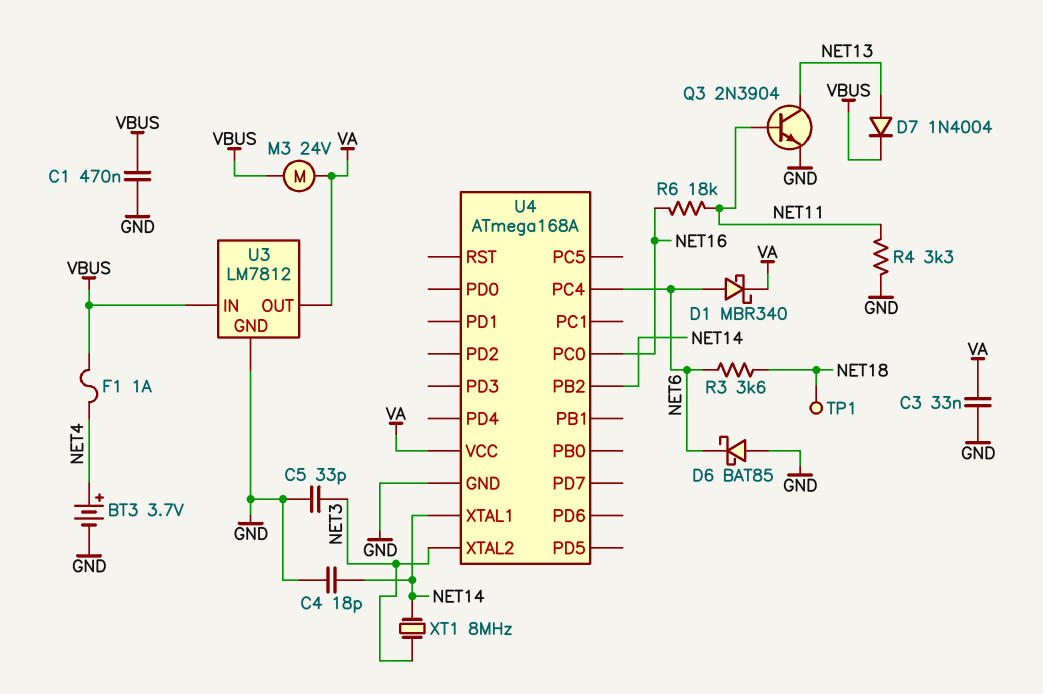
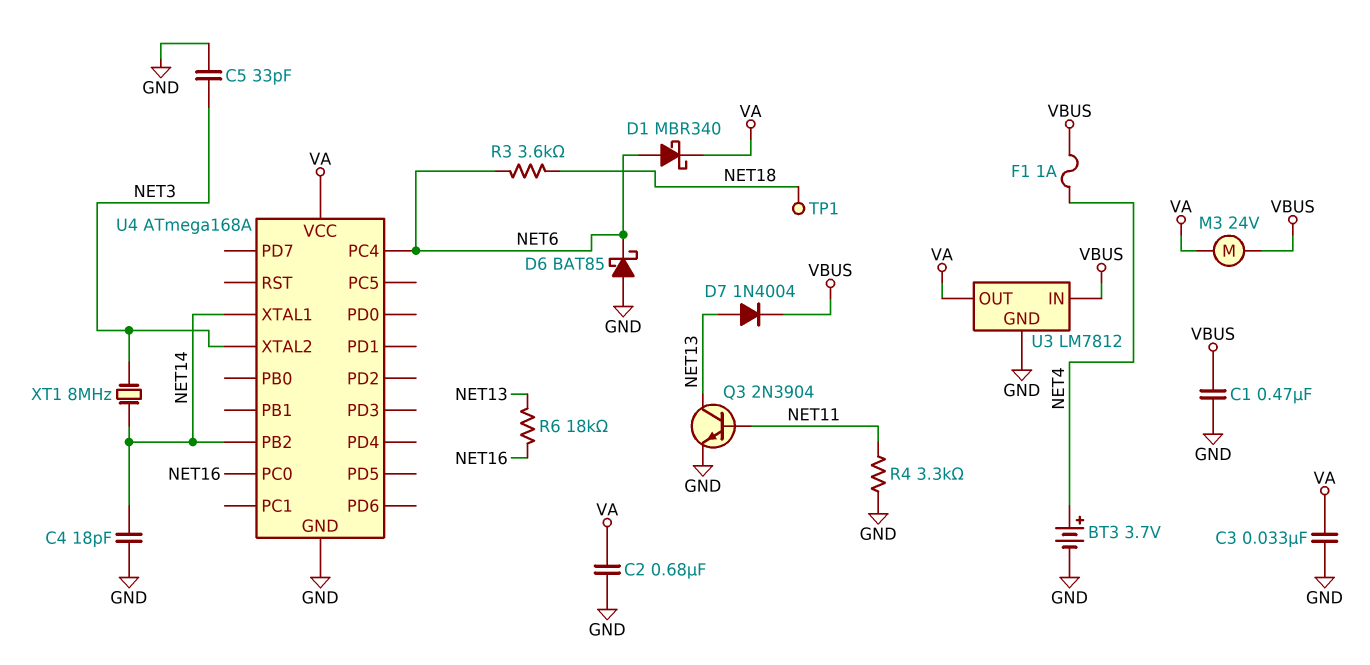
C2: none -> 680nF (GND, VA)
R6: 18k (NET11, NET16) -> 18k (NET13, NET16)

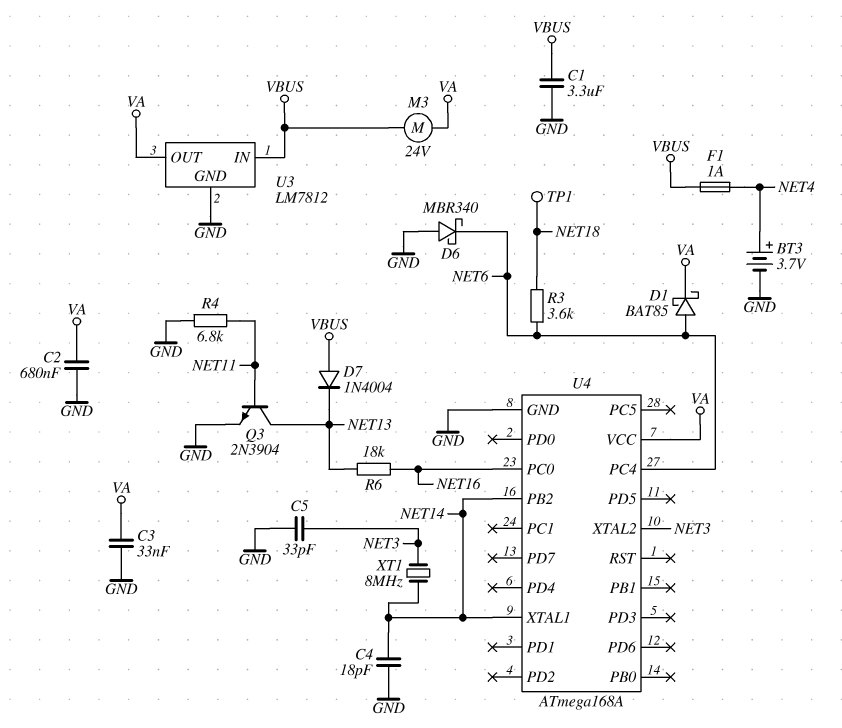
C1: 470nF (GND, VBUS) -> 3.3uF (GND, VBUS)
D1: schottky MBR340 (A NET6, K VA) -> schottky BAT85 (A NET6, K VA)
D6: schottky BAT85 (A GND, K NET6) -> schottky MBR340 (A GND, K NET6)
D7: diode 1N4004 (A NET13, K VBUS) -> diode 1N4004 (A VBUS, K NET13)
R4: 3.3k (GND, NET11) -> 6.8k (GND, NET11)

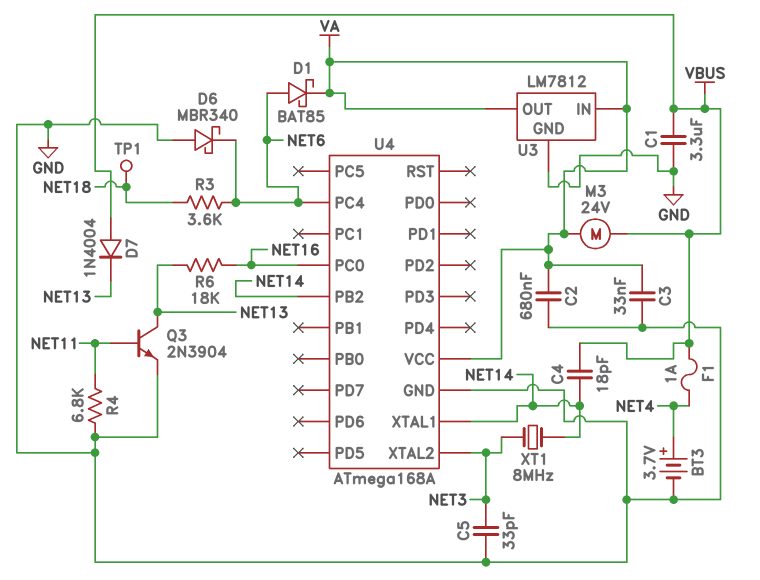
C4: 18pF (GND, NET14) -> 18pF (NET14, VBUS)
U3 pin IN: VBUS -> VA

